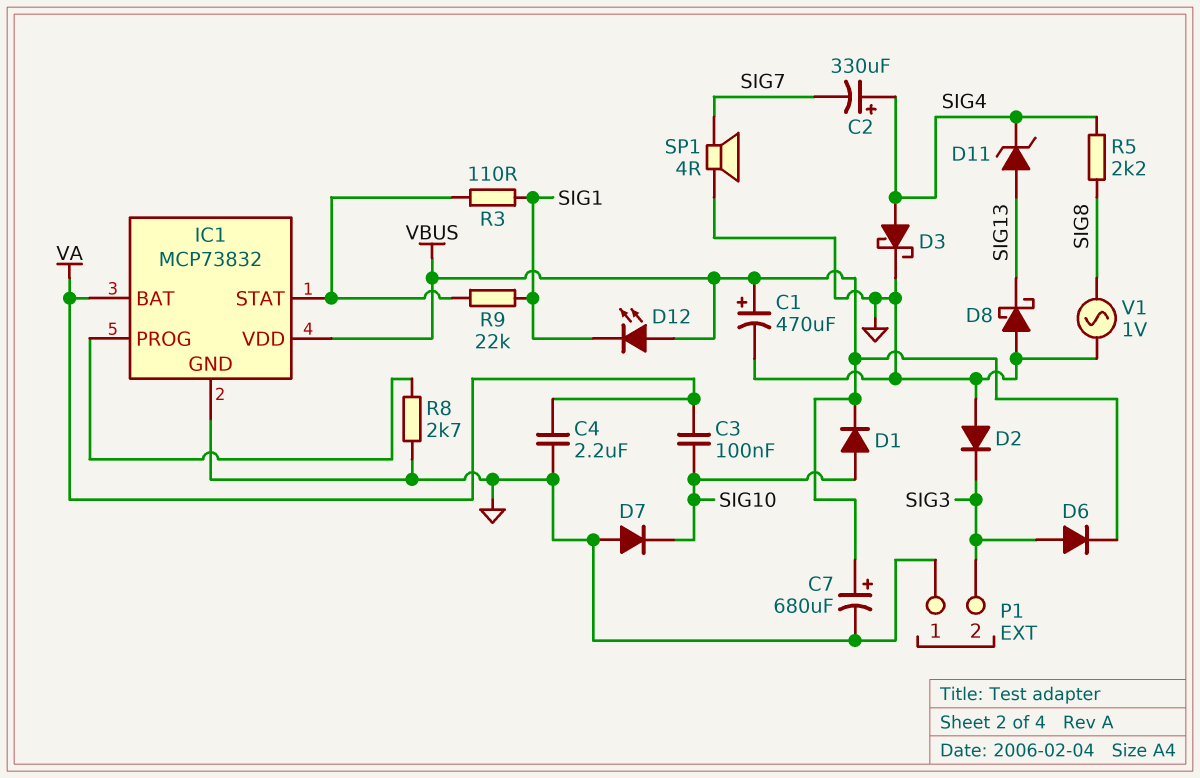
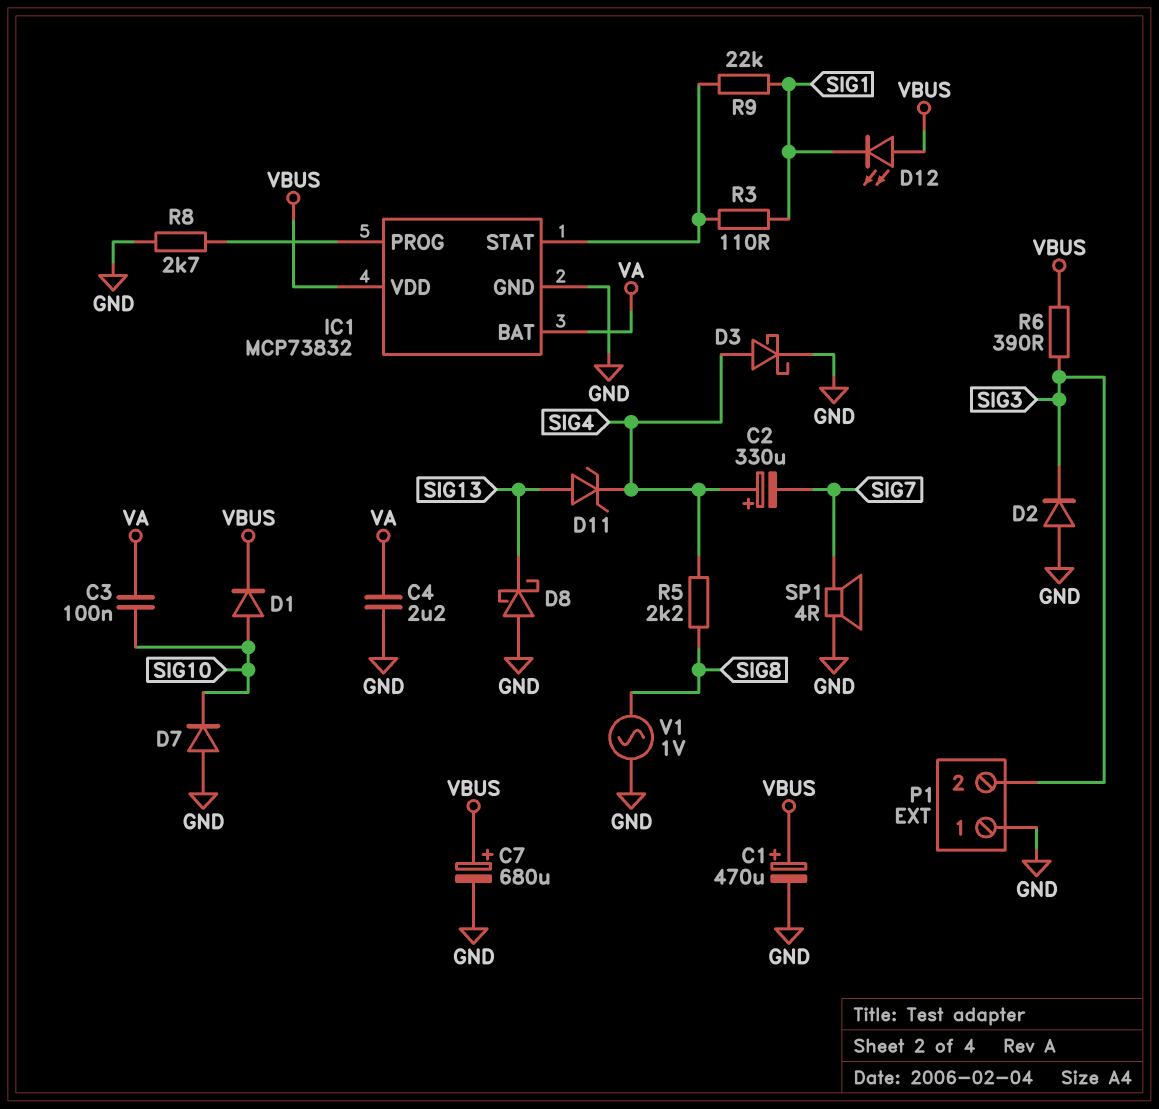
D6: diode (A SIG3, K VBUS) -> none
R6: none -> 390 (SIG3, VBUS)

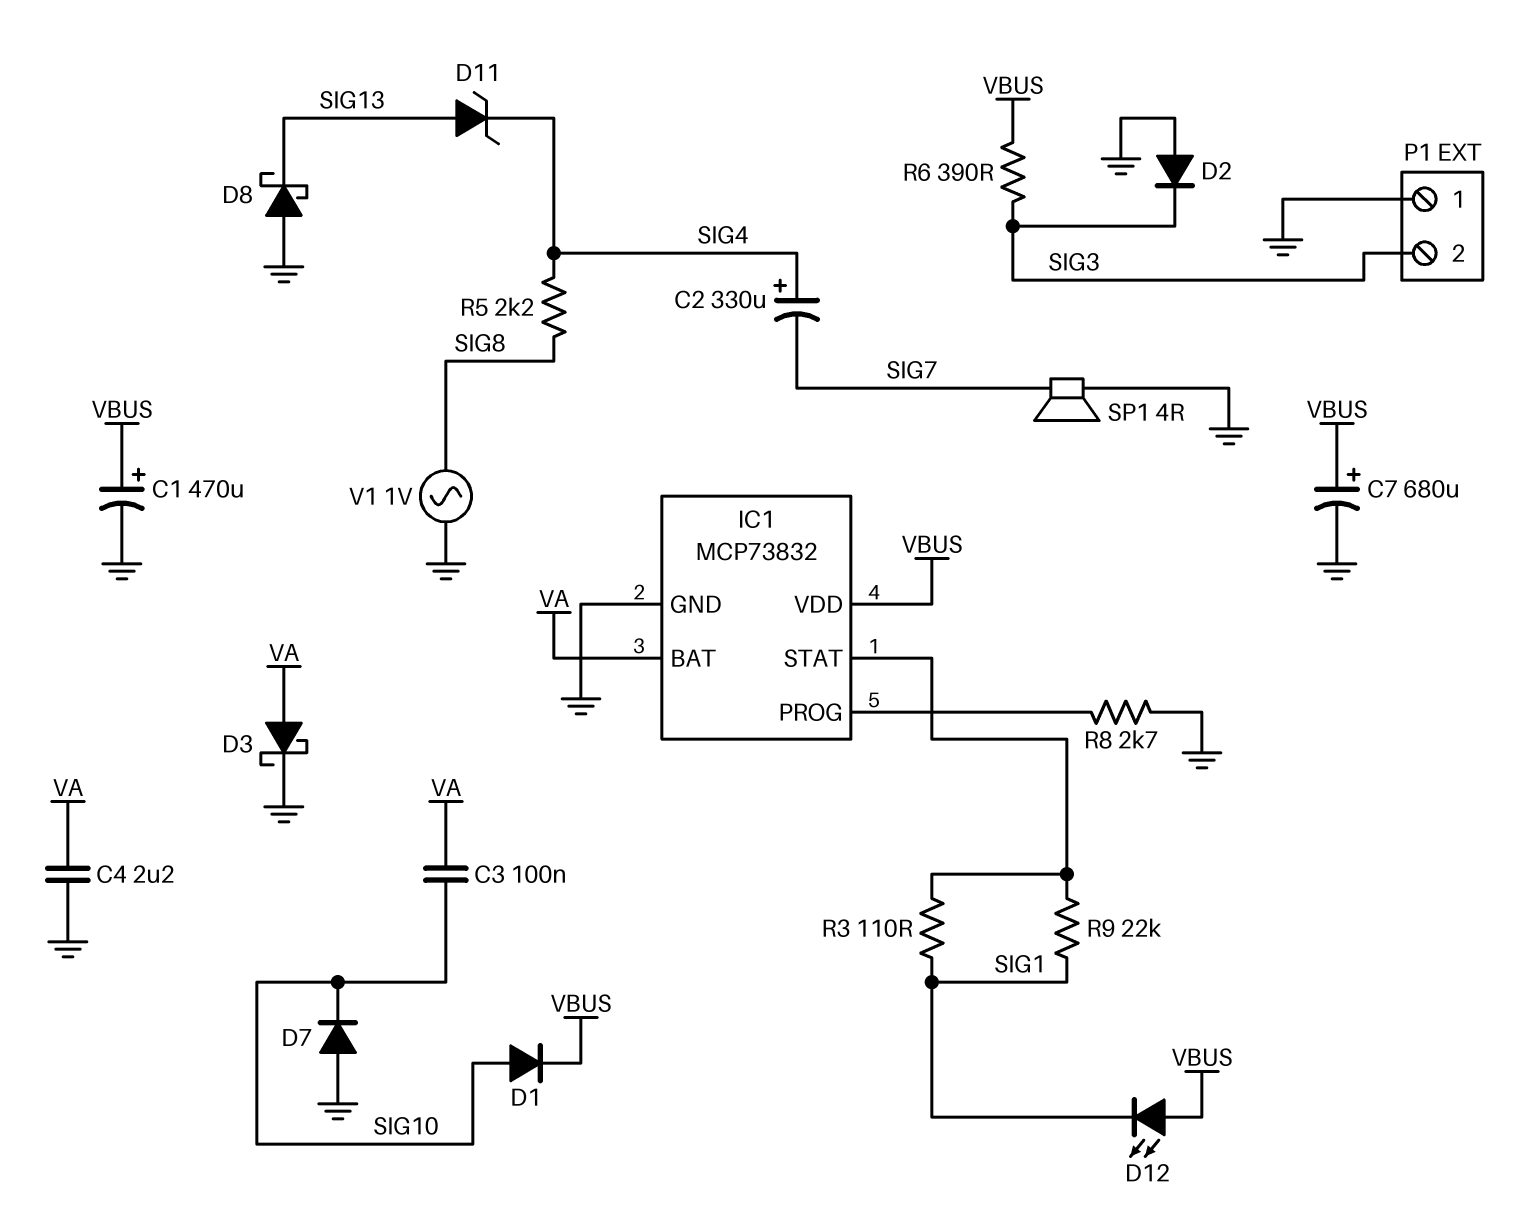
D3: schottky (A SIG4, K GND) -> schottky (A VA, K GND)

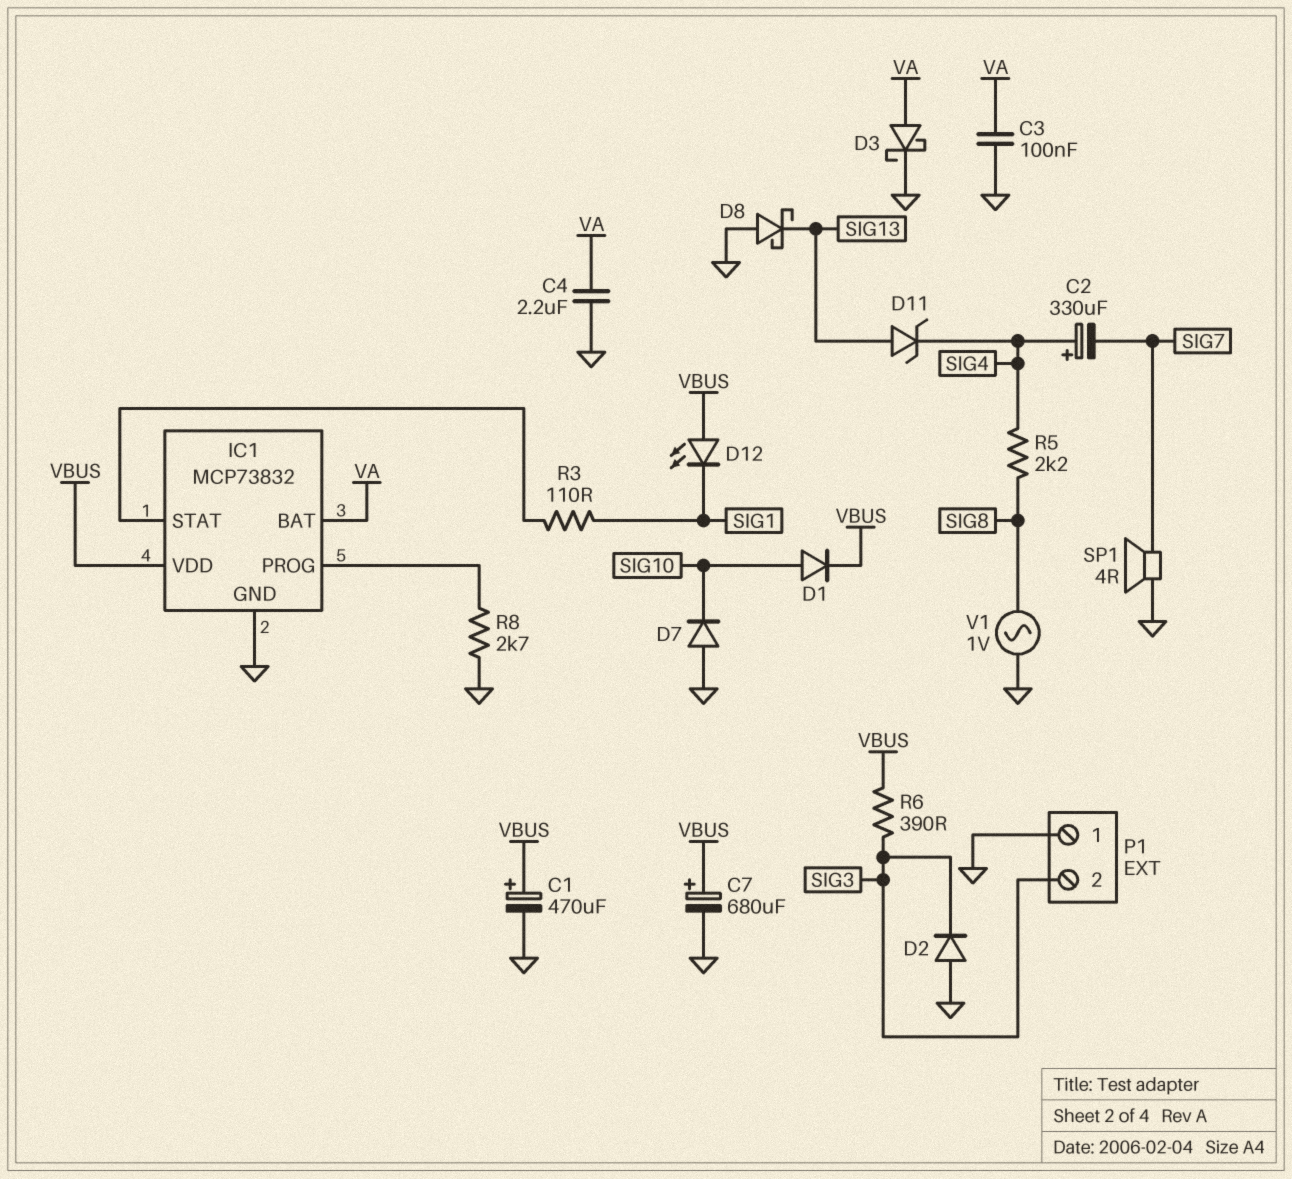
C3: 100nF (SIG10, VA) -> 100nF (GND, VA)
R9: 22k (IC1/STAT, SIG1) -> none

